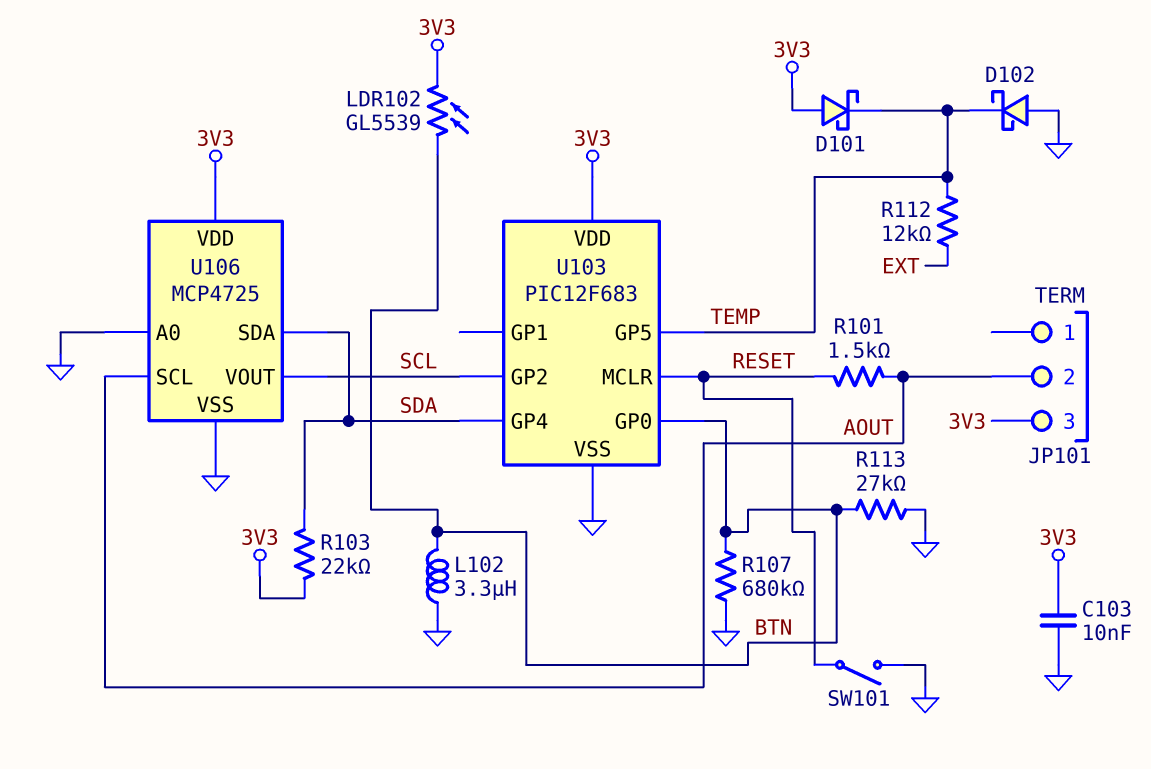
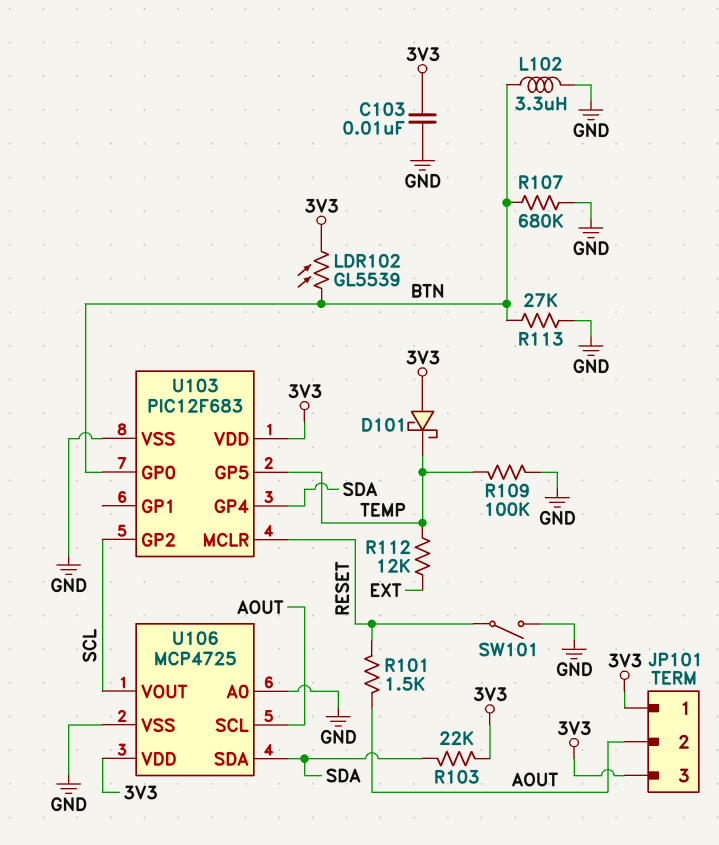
D102: schottky (A GND, K TEMP) -> none
JP101 pin 1: none -> 3V3
R109: none -> 100k (GND, TEMP)

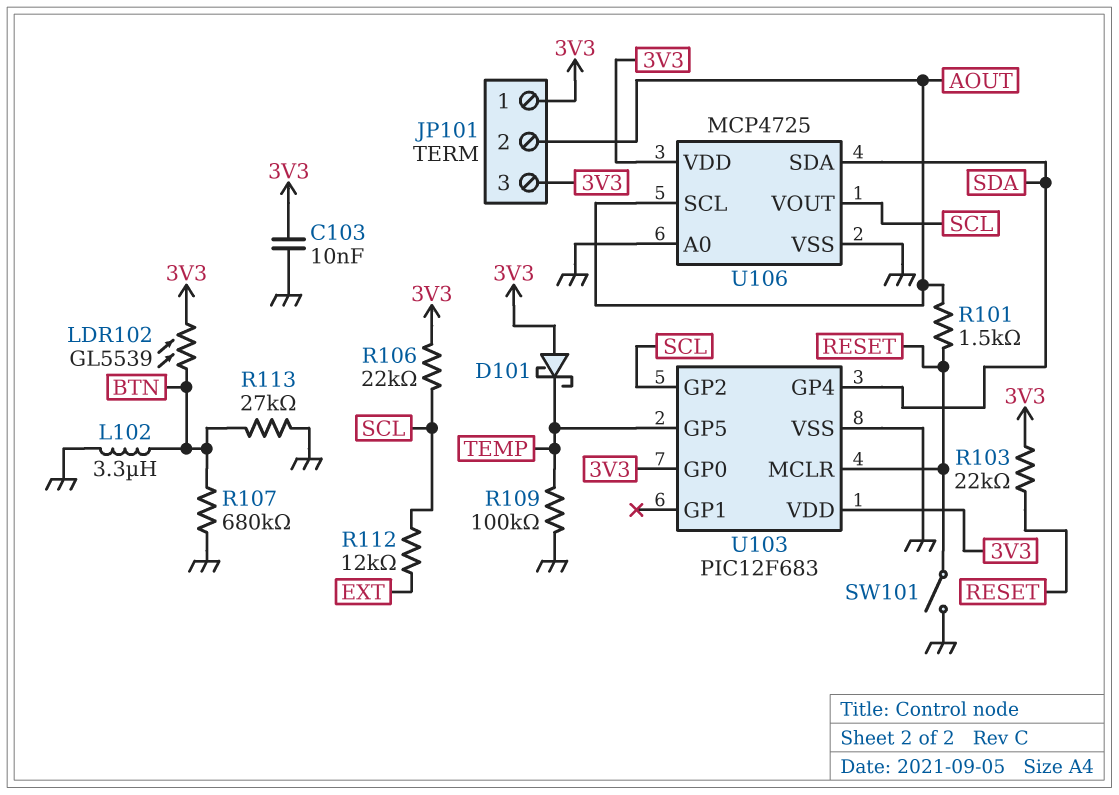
R103: 22k (3V3, SDA) -> 22k (3V3, RESET)
R106: none -> 22k (3V3, SCL)
R112: 12k (EXT, TEMP) -> 12k (EXT, SCL)
U103 pin GP0: BTN -> 3V3

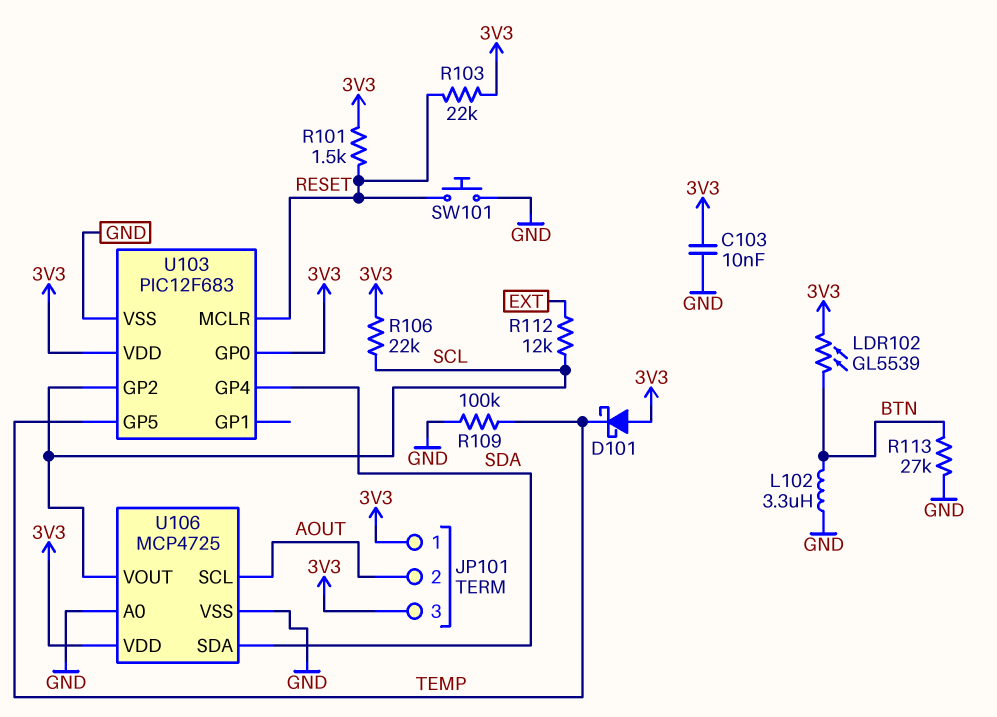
R101: 1.5k (AOUT, RESET) -> 1.5k (3V3, RESET)
R107: 680k (BTN, GND) -> none
SW101: switch (GND, RESET) -> button (GND, RESET)

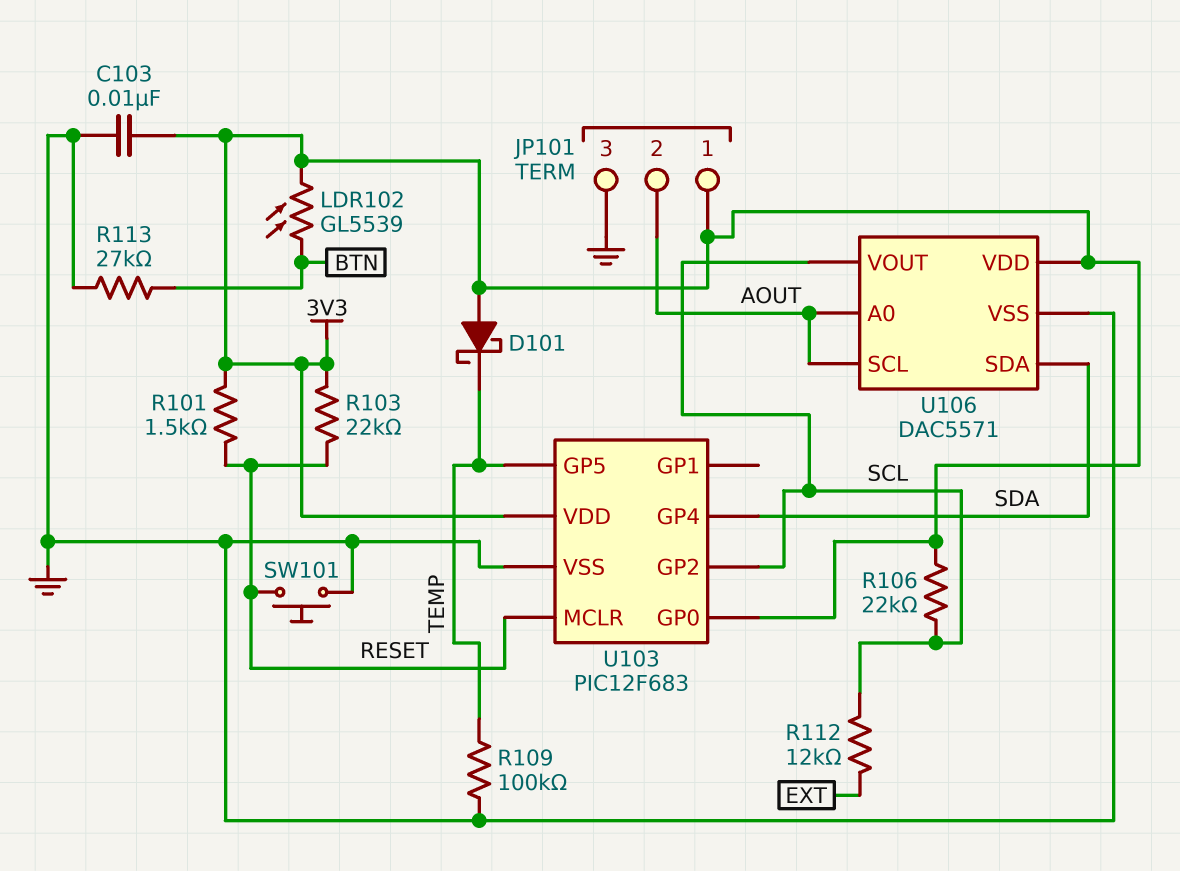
JP101 pin 3: 3V3 -> GND
L102: 3.3uH (BTN, GND) -> none
U106: MCP4725 -> DAC5571
U106 pin A0: GND -> AOUT

